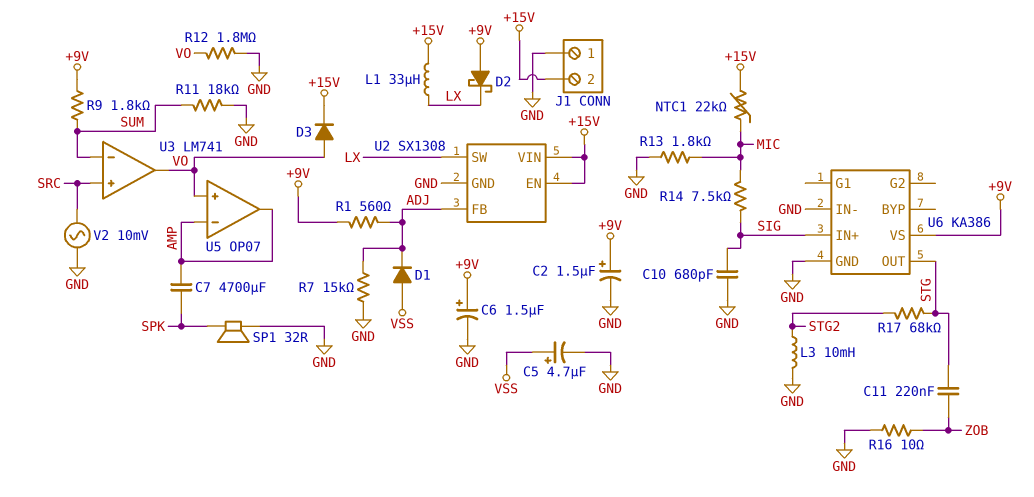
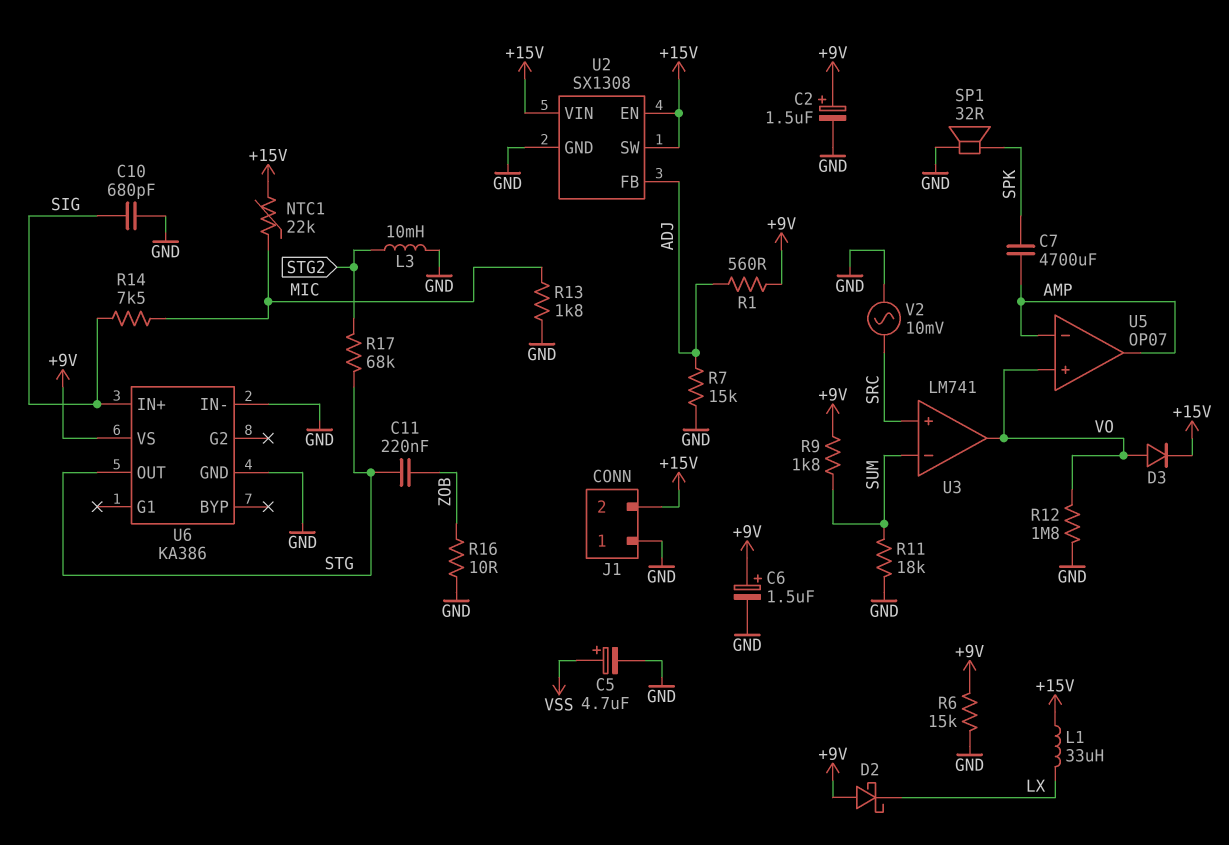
D1: diode (A VSS, K ADJ) -> none
R6: none -> 15k (+9V, GND)
U2 pin SW: LX -> +15V

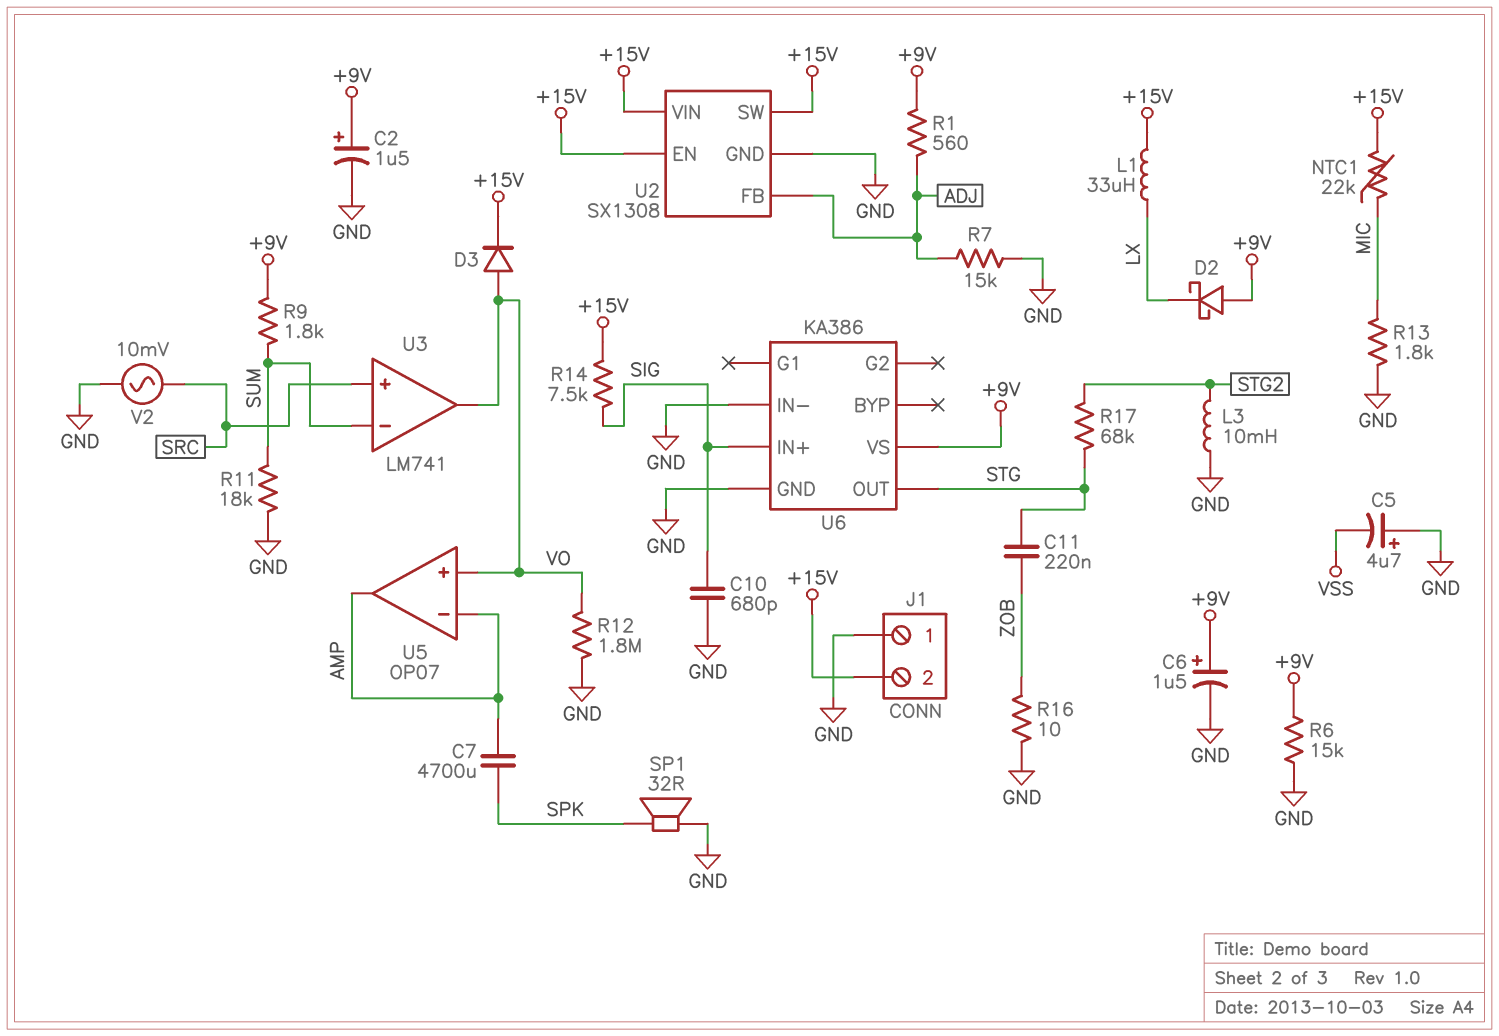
C5: 4.7uF (plus VSS, minus GND) -> 4.7uF (plus GND, minus VSS)
R14: 7.5k (MIC, SIG) -> 7.5k (+15V, SIG)

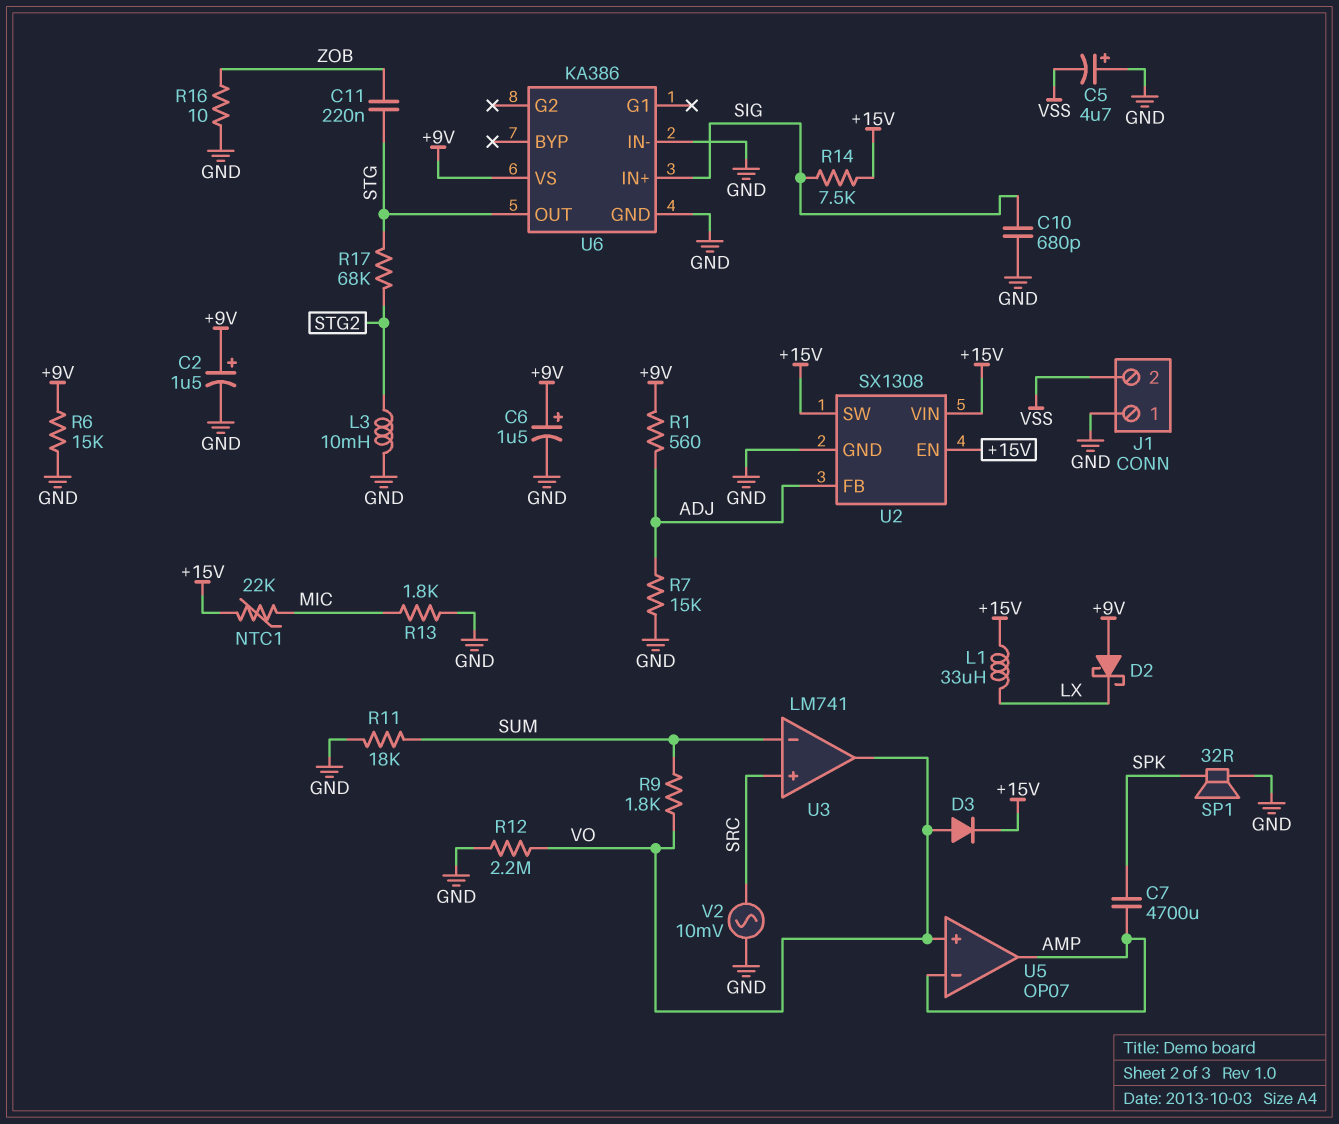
J1 pin 2: +15V -> VSS
R9: 1.8k (+9V, SUM) -> 1.8k (SUM, VO)
R12: 1.8M (GND, VO) -> 2.2M (GND, VO)

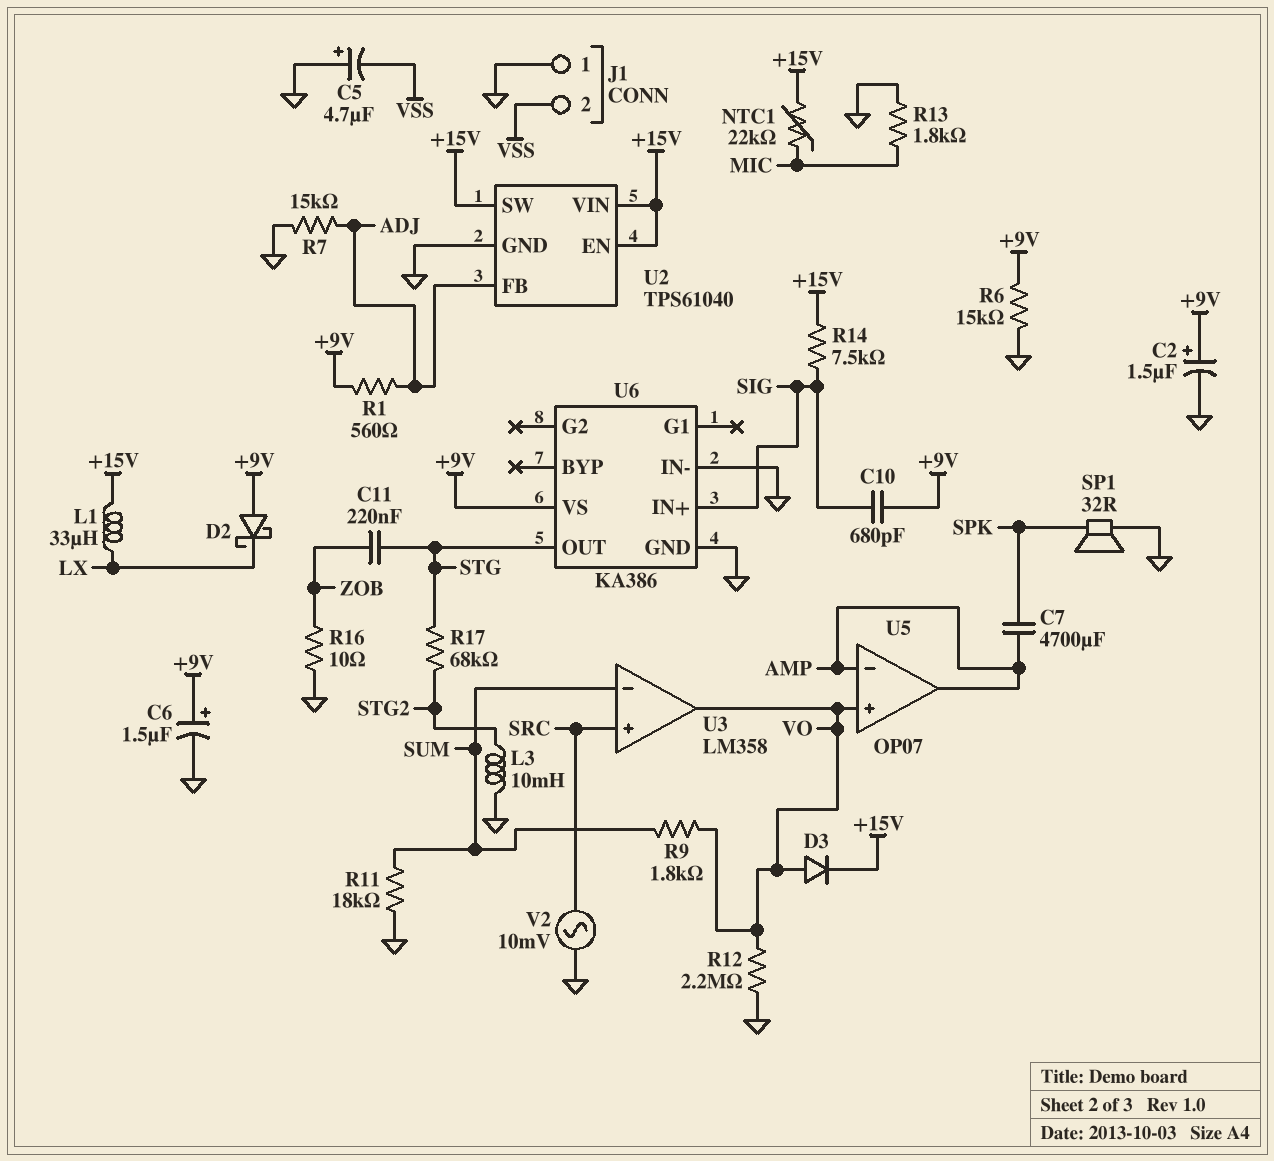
C10: 680pF (GND, SIG) -> 680pF (+9V, SIG)
U2: SX1308 -> TPS61040
U3: LM741 -> LM358

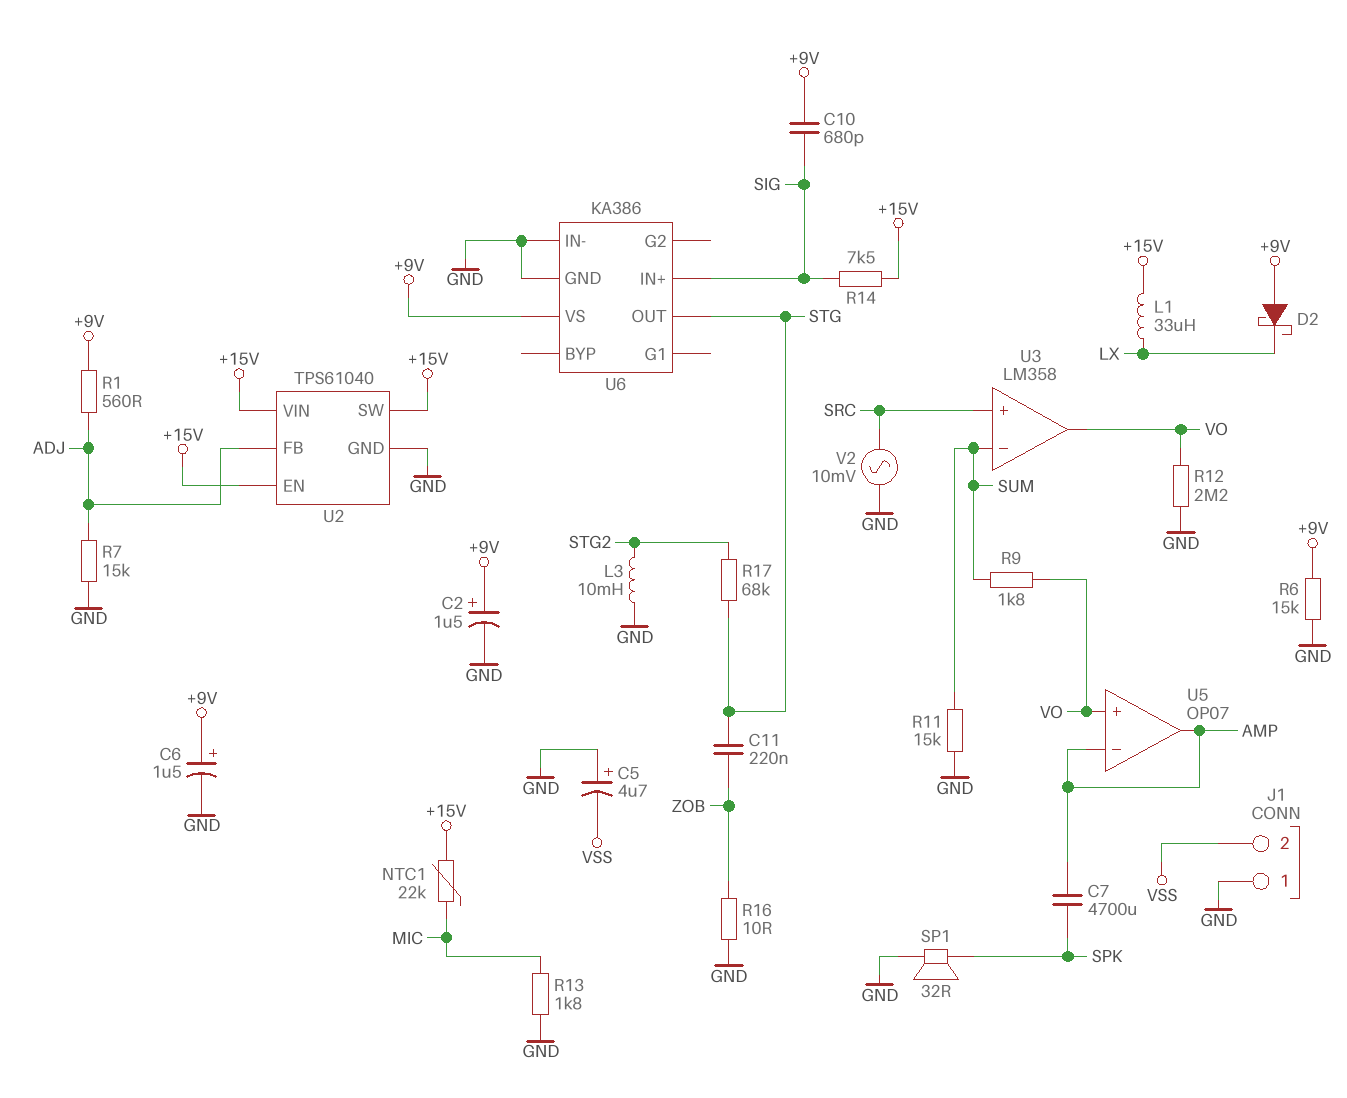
D3: diode (A VO, K +15V) -> none
R11: 18k (GND, SUM) -> 15k (GND, SUM)

